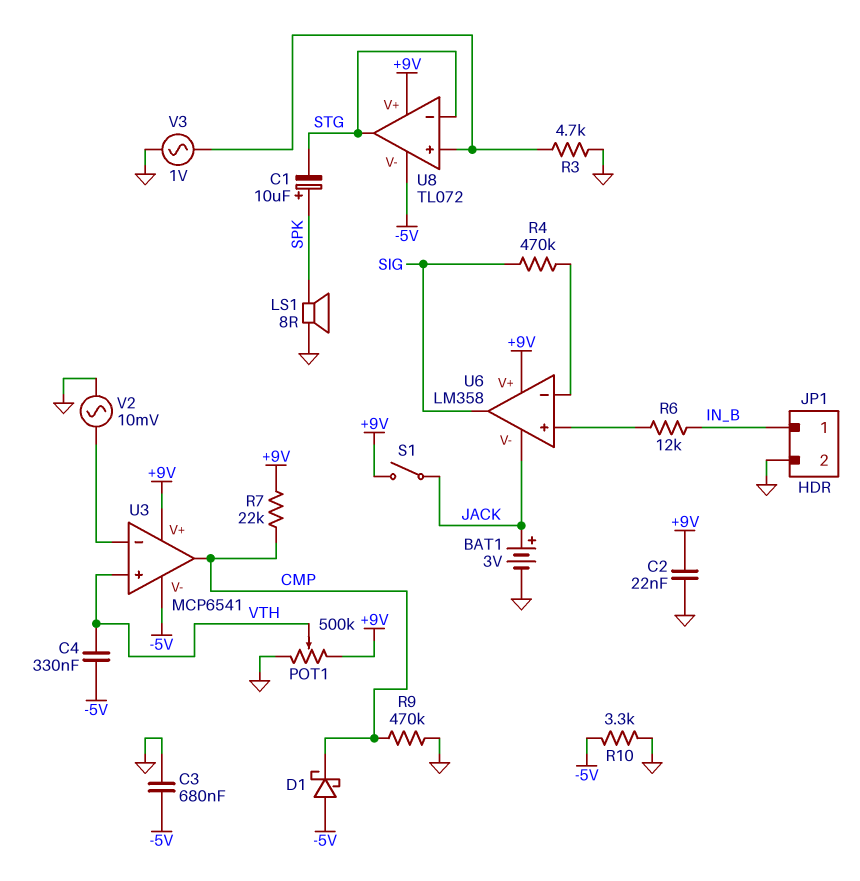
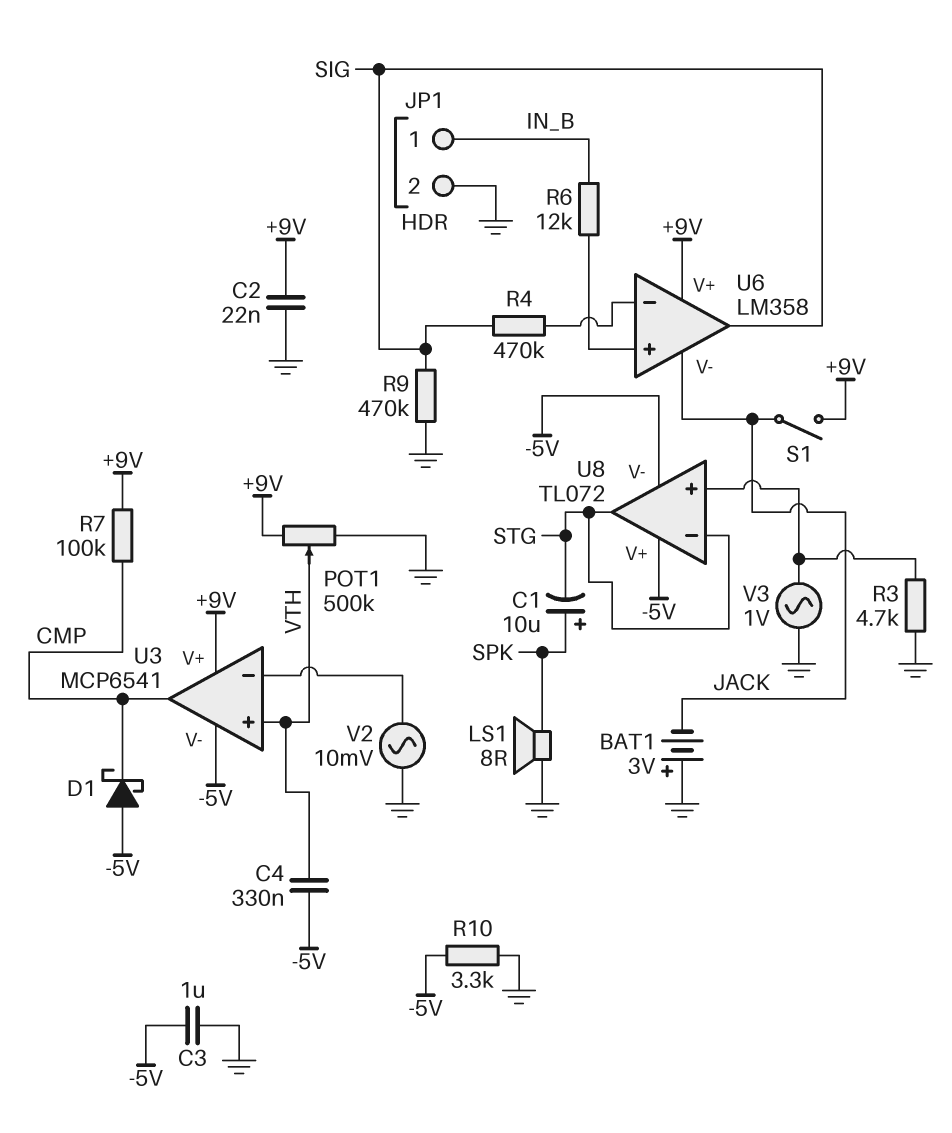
BAT1: 3V (plus JACK, minus GND) -> 3V (plus GND, minus JACK)
C3: 680nF (-5V, GND) -> 1uF (-5V, GND)
R7: 22k (+9V, CMP) -> 100k (+9V, CMP)
R9: 470k (CMP, GND) -> 470k (GND, SIG)
U8 pin V+: +9V -> -5V

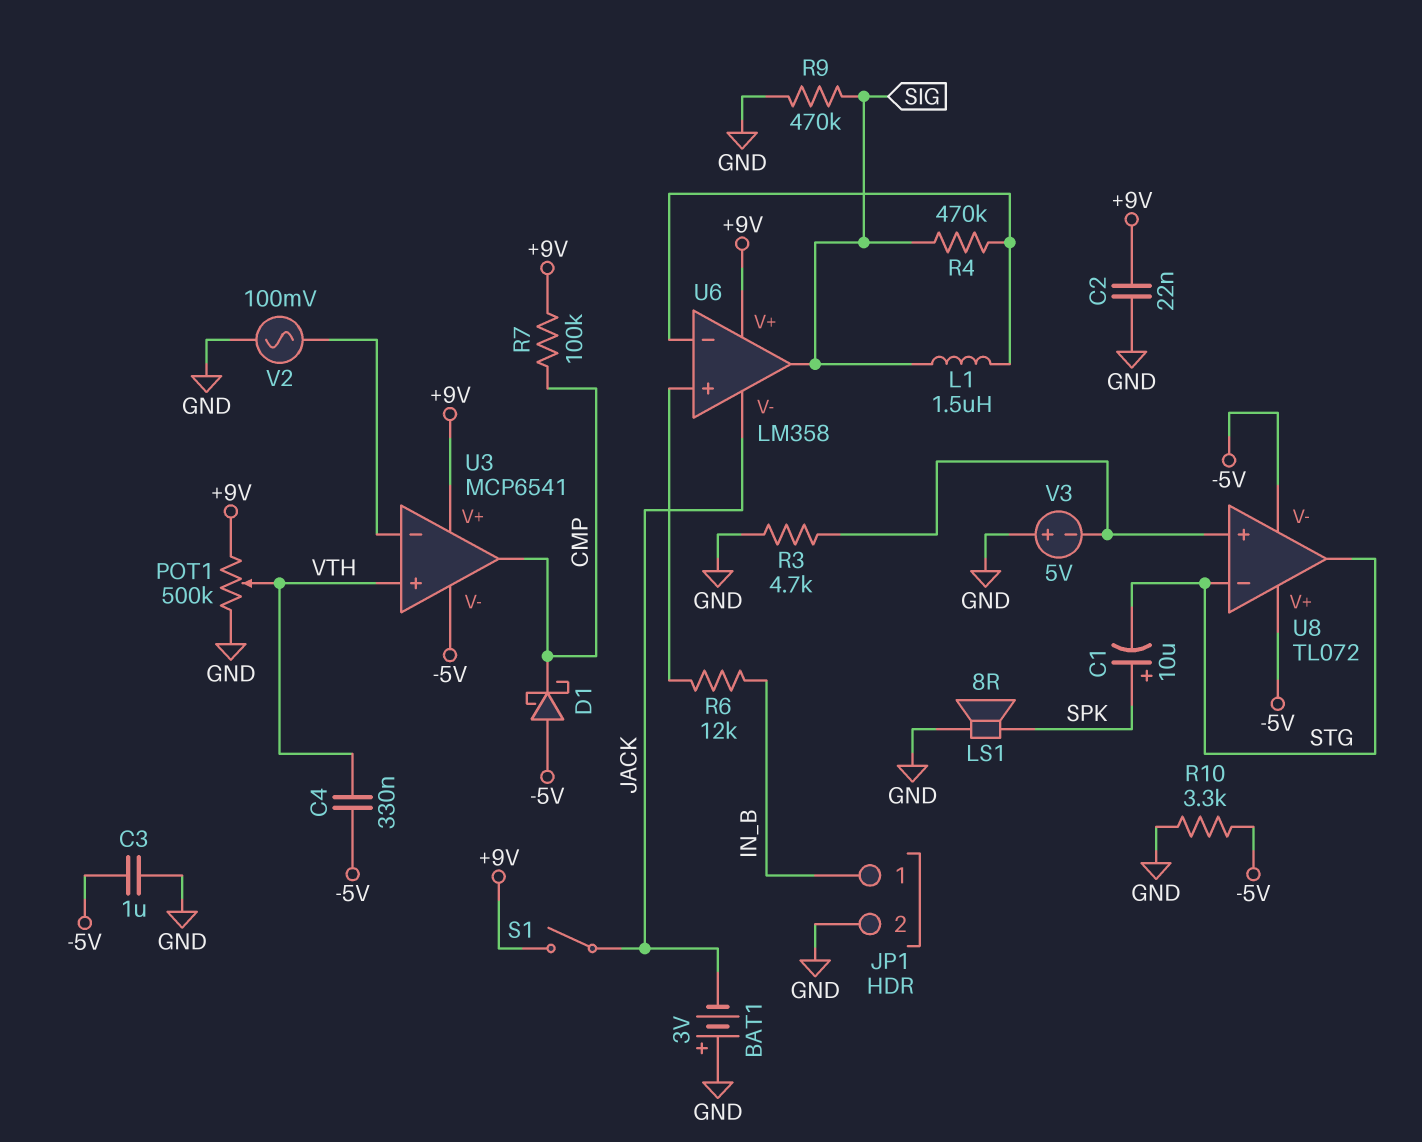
L1: none -> 1.5uH (SIG, U6/in-)
V2: AC 10mV (GND, U3/in-) -> AC 100mV (GND, U3/in-)
V3: AC 1V (GND, U8/in+) -> 5V (plus GND, minus U8/in+)

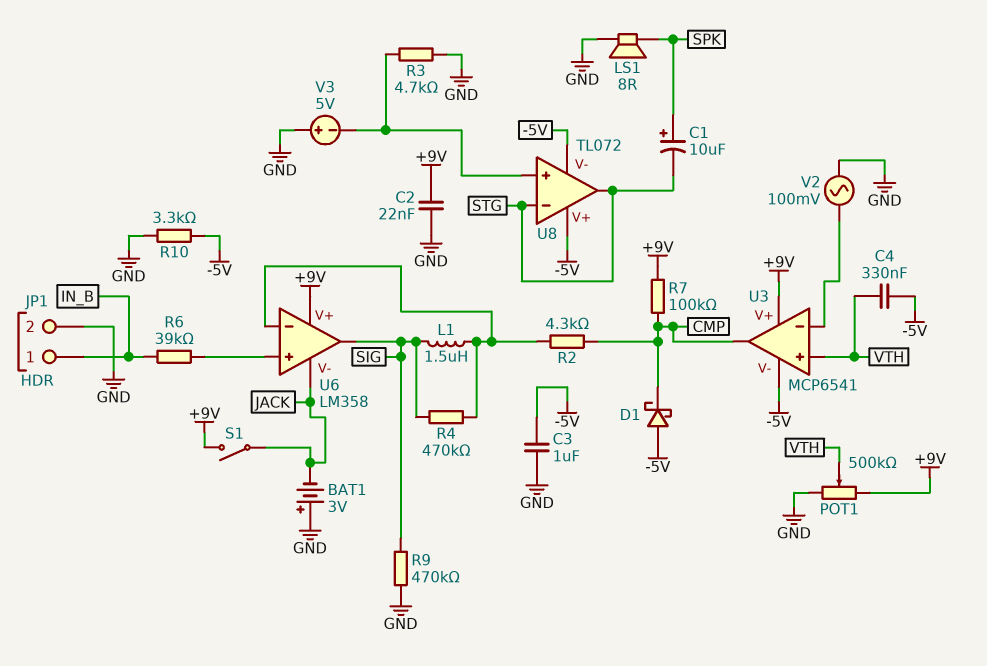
R2: none -> 4.3k (CMP, U6/in-)
R6: 12k (IN_B, U6/in+) -> 39k (IN_B, U6/in+)

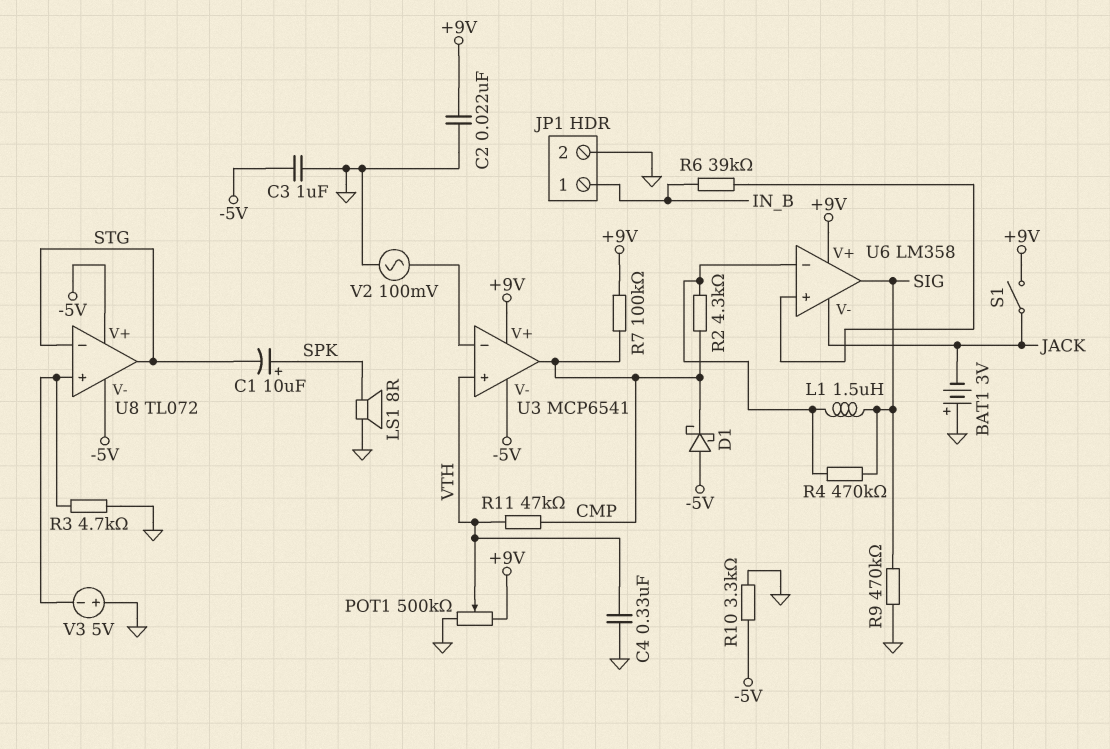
C4: 330nF (-5V, VTH) -> 330nF (GND, VTH)
R11: none -> 47k (CMP, VTH)

